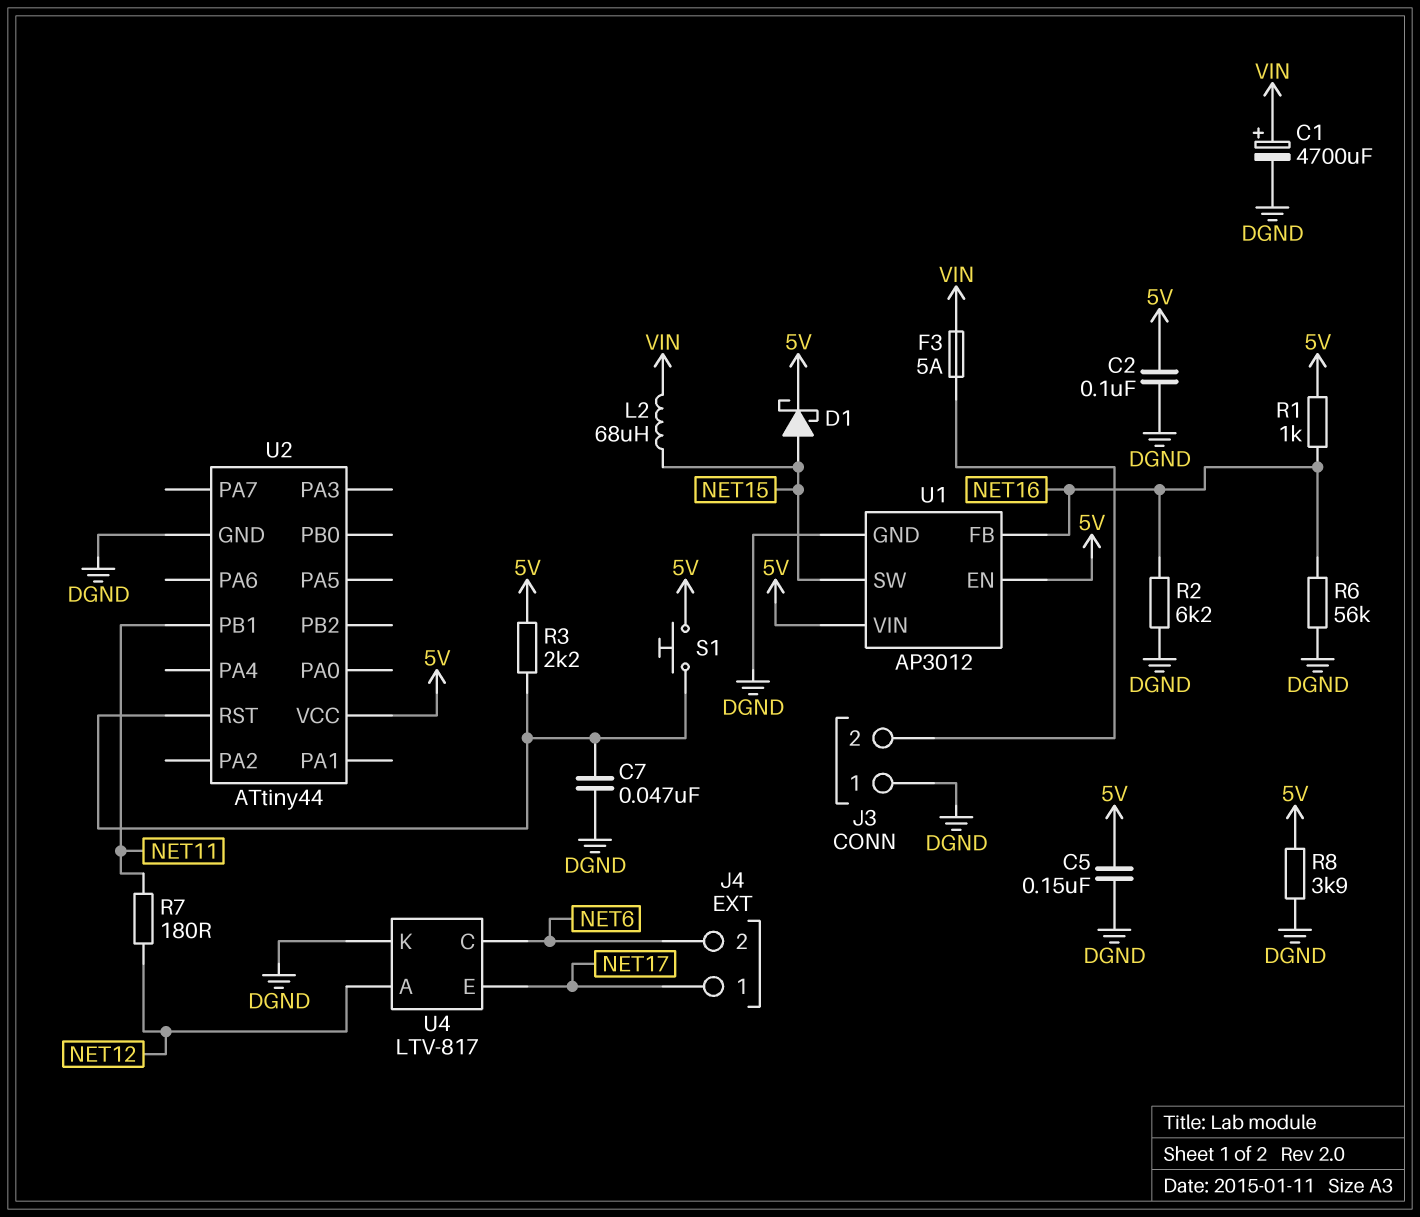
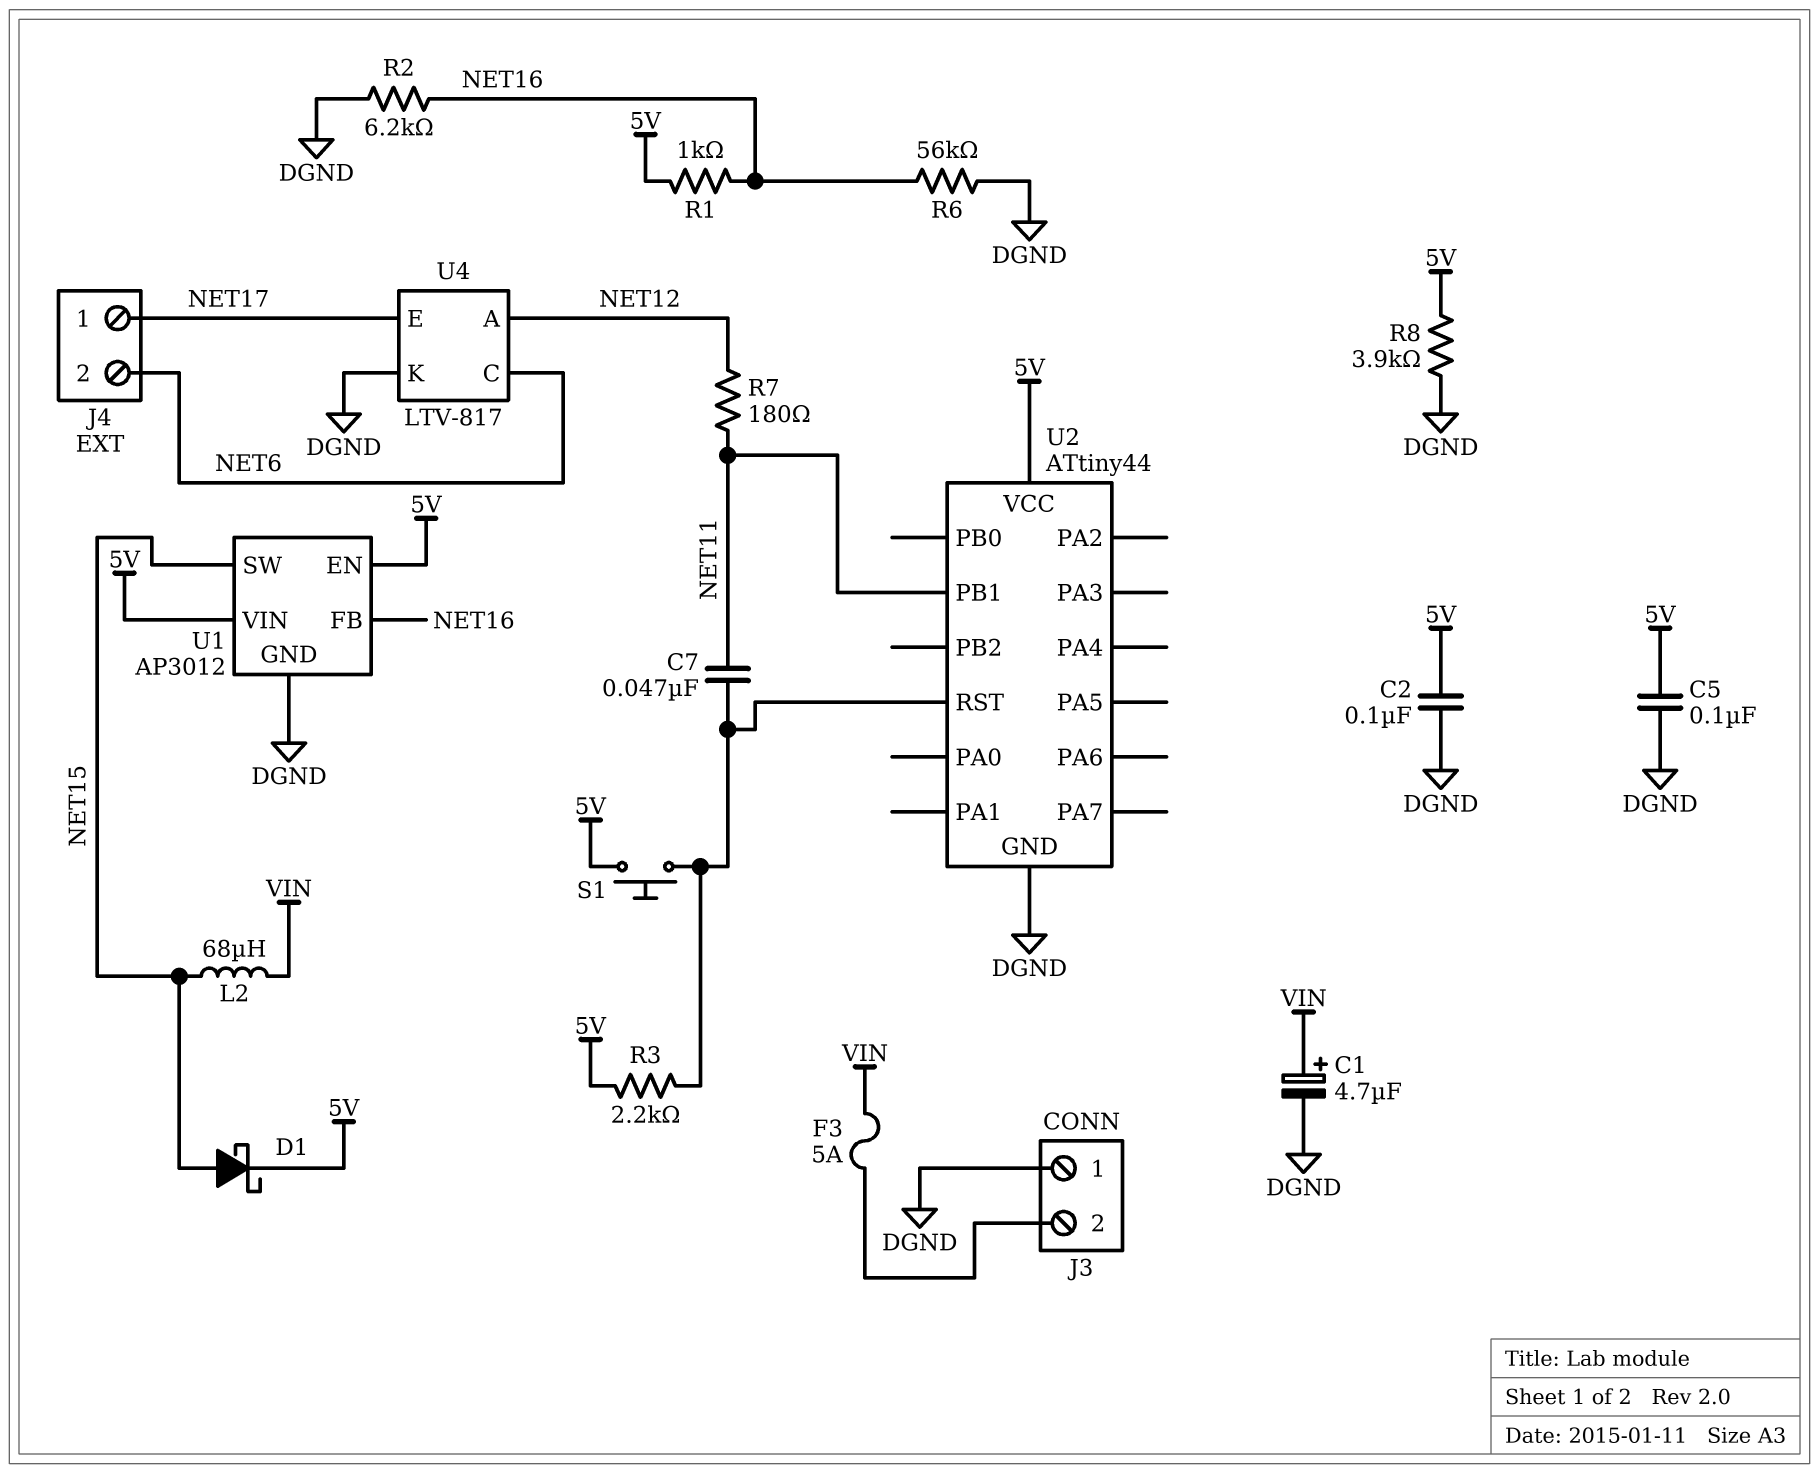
C1: 4700uF (plus VIN, minus DGND) -> 4.7uF (plus VIN, minus DGND)
C5: 150nF (5V, DGND) -> 100nF (5V, DGND)
C7: 47nF (DGND, U2/RST) -> 47nF (NET11, U2/RST)

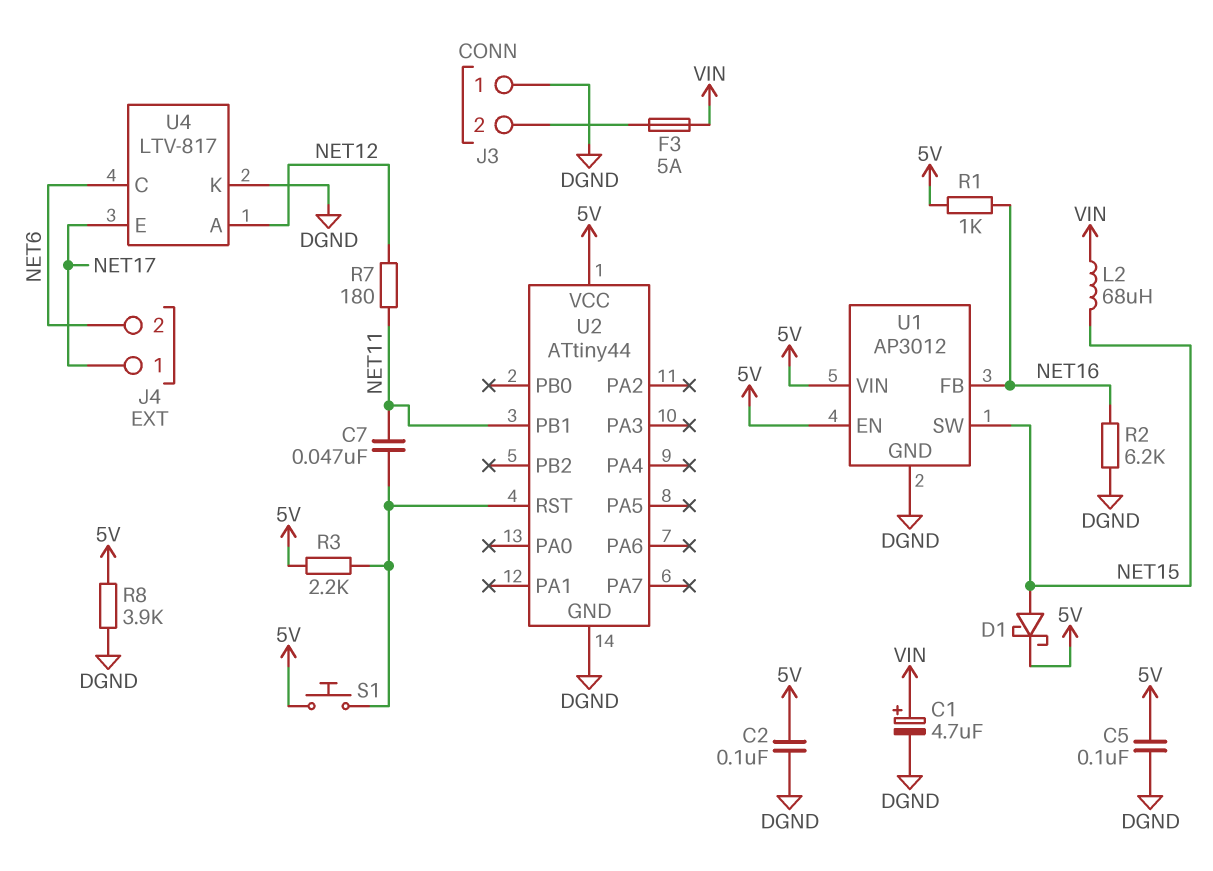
R6: 56k (DGND, NET16) -> none

